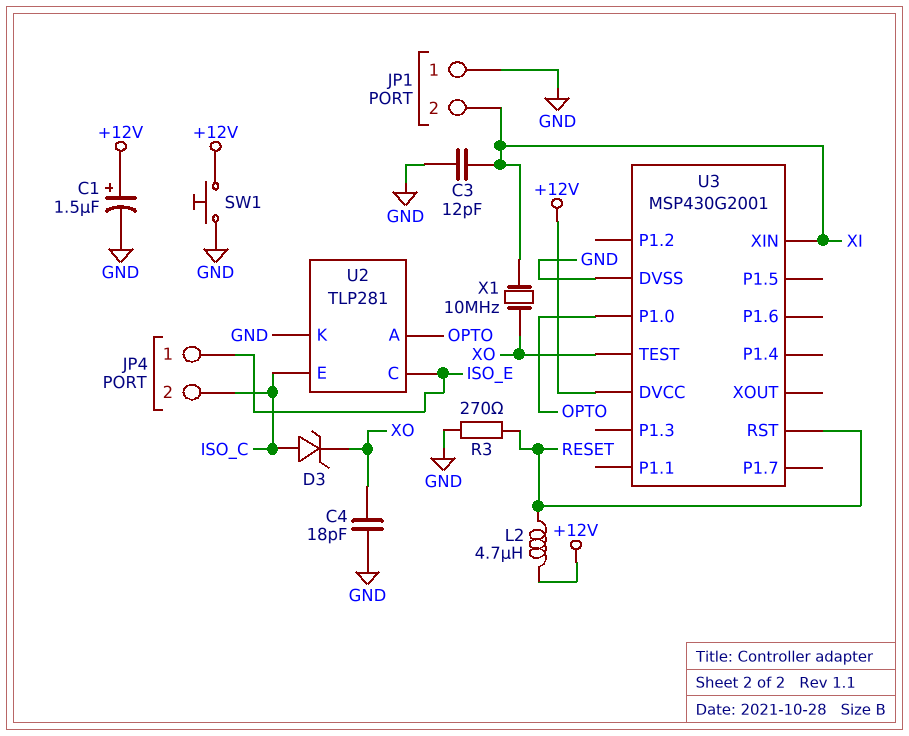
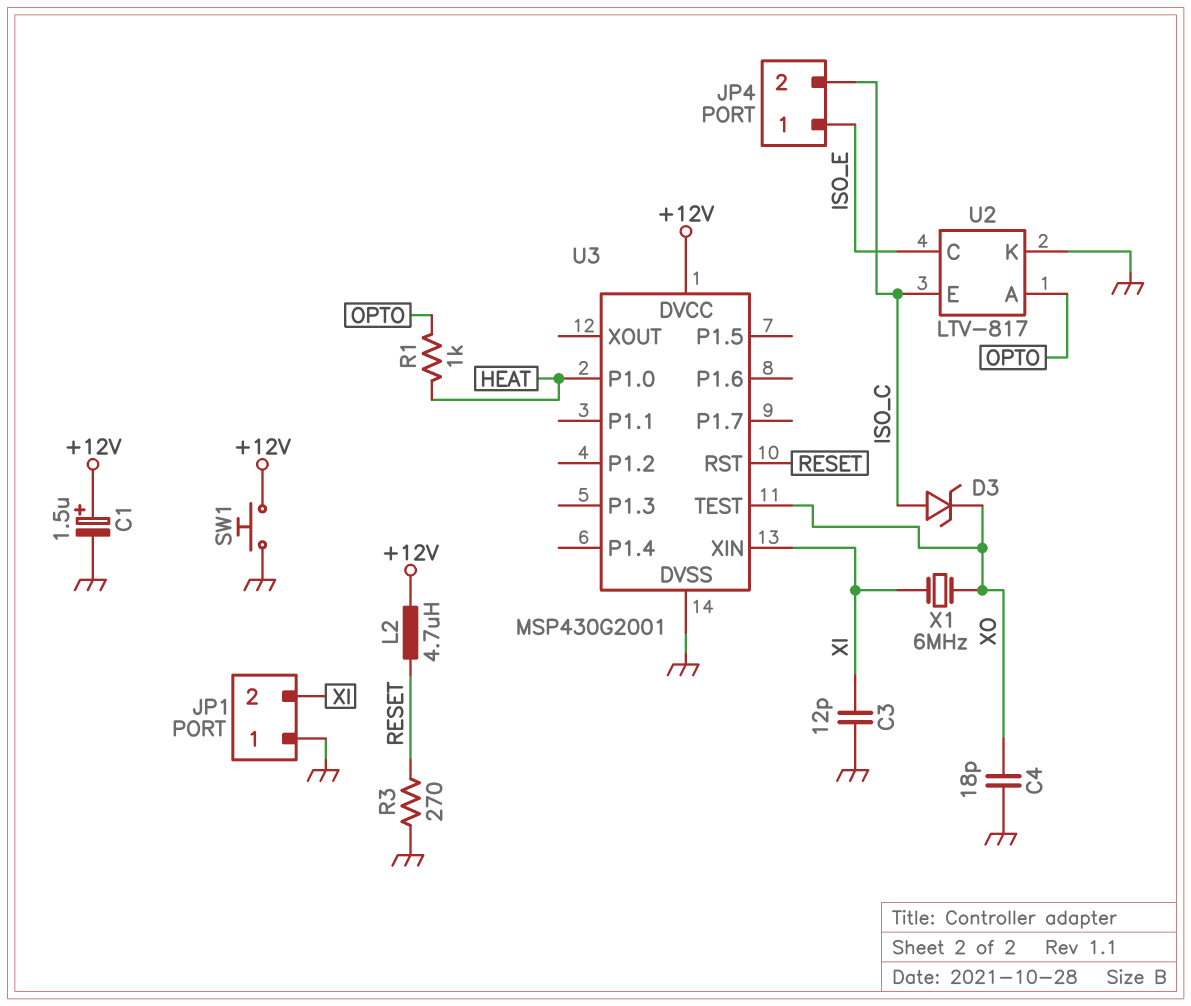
R1: none -> 1k (HEAT, OPTO)
U2: TLP281 -> LTV-817
U3 pin P1.0: OPTO -> HEAT
X1: 10MHz (XI, XO) -> 6MHz (XI, XO)

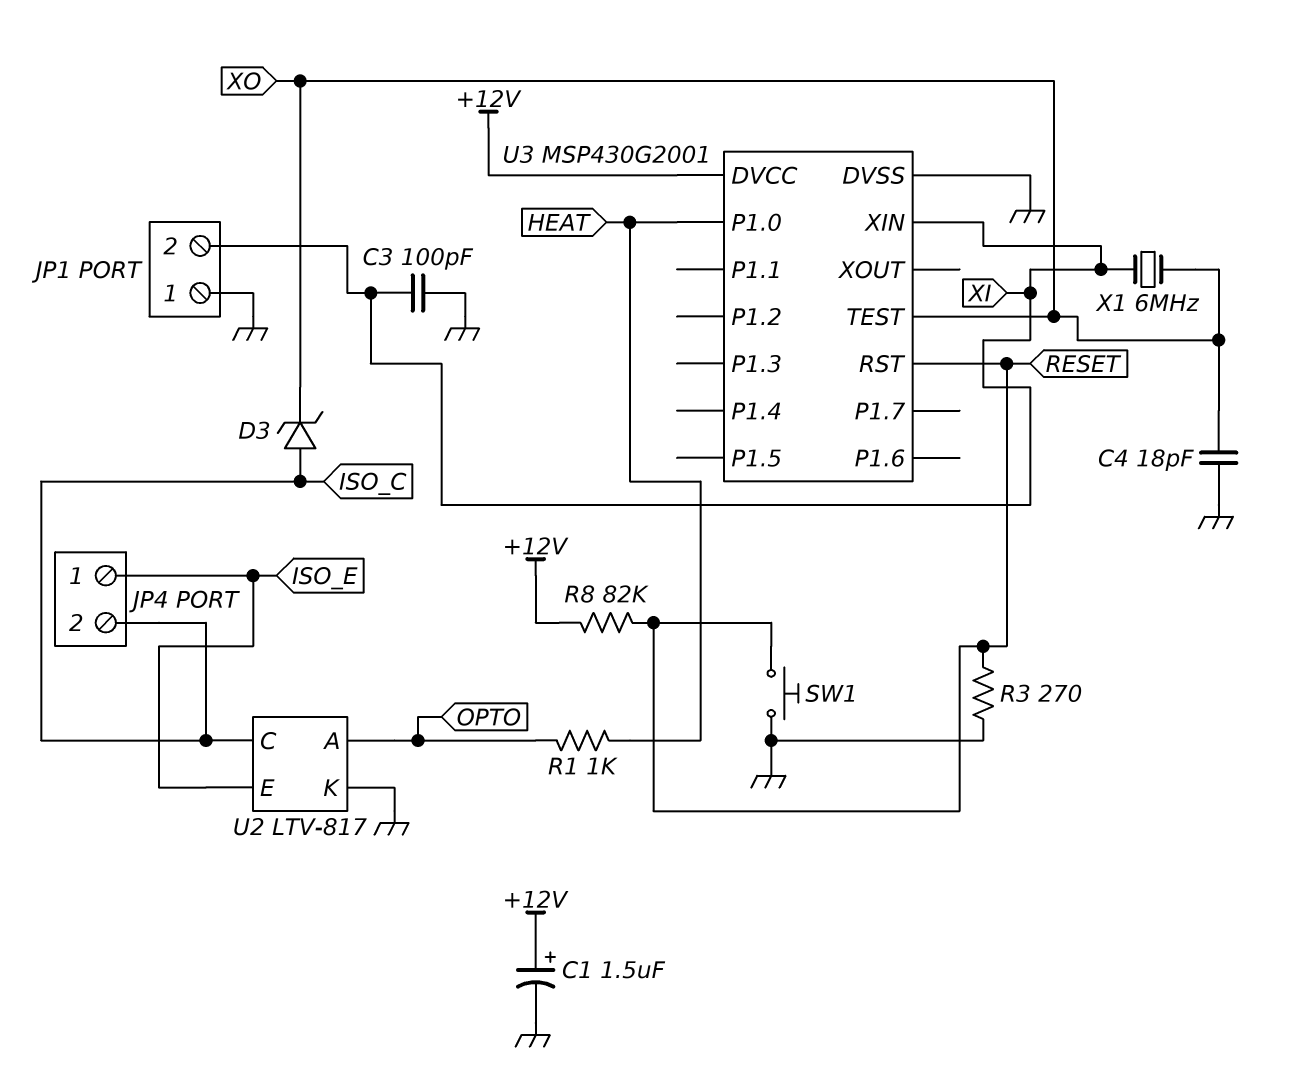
C3: 12pF (GND, XI) -> 100pF (GND, XI)
L2: 4.7uH (+12V, RESET) -> none
R8: none -> 82k (+12V, RESET)
SW1: button (+12V, GND) -> button (GND, RESET)
U2 pin C: ISO_E -> ISO_C
U2 pin E: ISO_C -> ISO_E

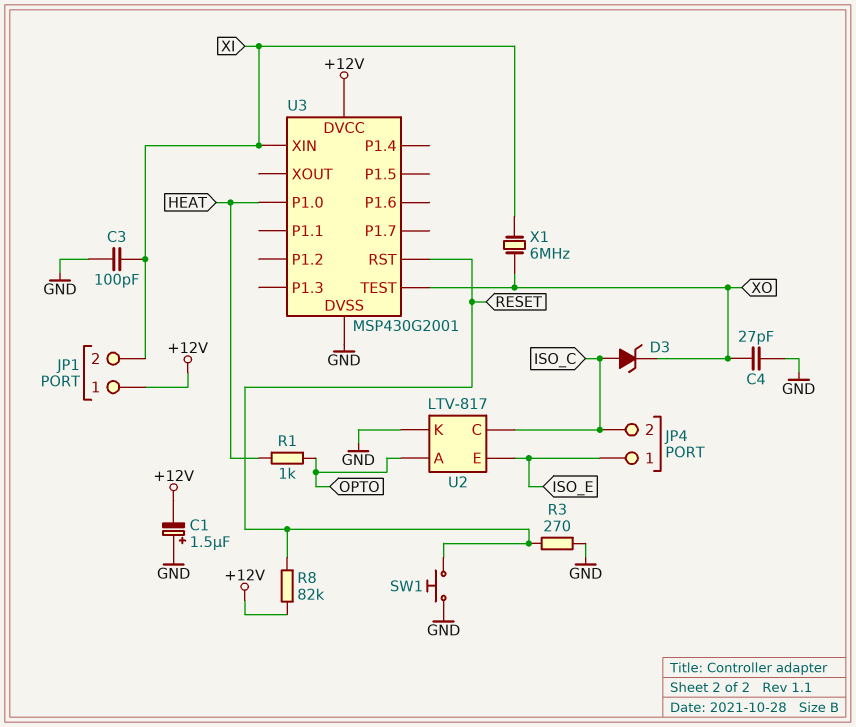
C1: 1.5uF (plus +12V, minus GND) -> 1.5uF (plus GND, minus +12V)
C4: 18pF (GND, XO) -> 27pF (GND, XO)
JP1 pin 1: GND -> +12V

